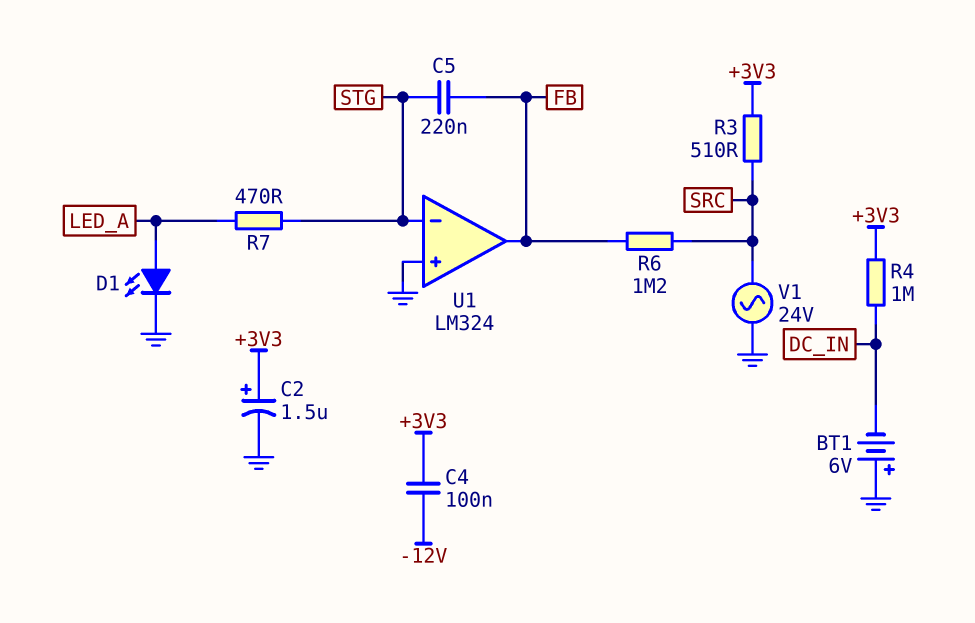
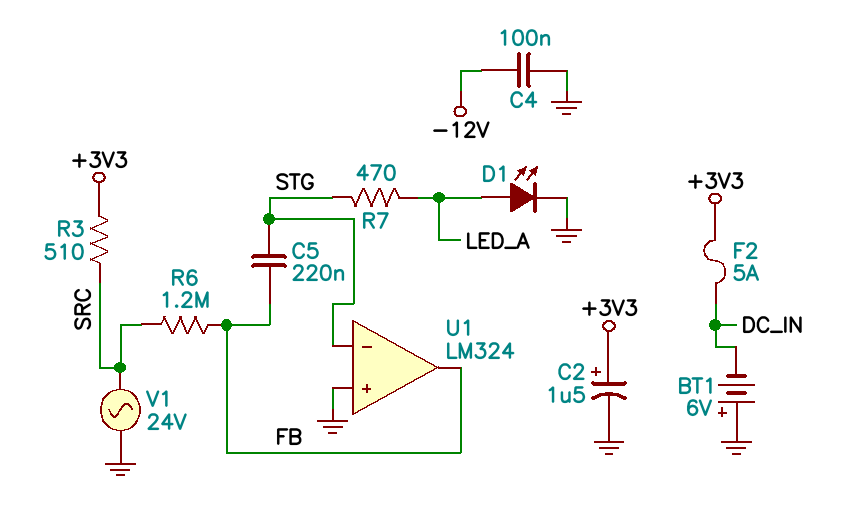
C4: 100nF (+3V3, -12V) -> 100nF (-12V, GND)
F2: none -> 5A (+3V3, DC_IN)
R4: 1M (+3V3, DC_IN) -> none

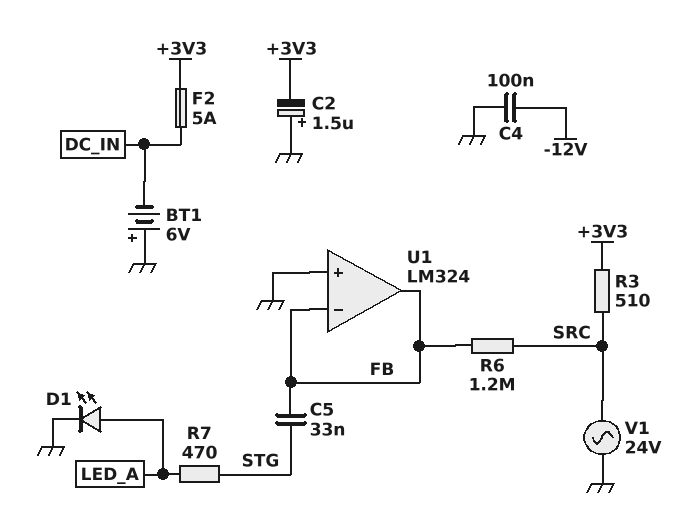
C2: 1.5uF (plus +3V3, minus GND) -> 1.5uF (plus GND, minus +3V3)
C5: 220nF (FB, STG) -> 33nF (FB, STG)
U1 pin in-: STG -> FB

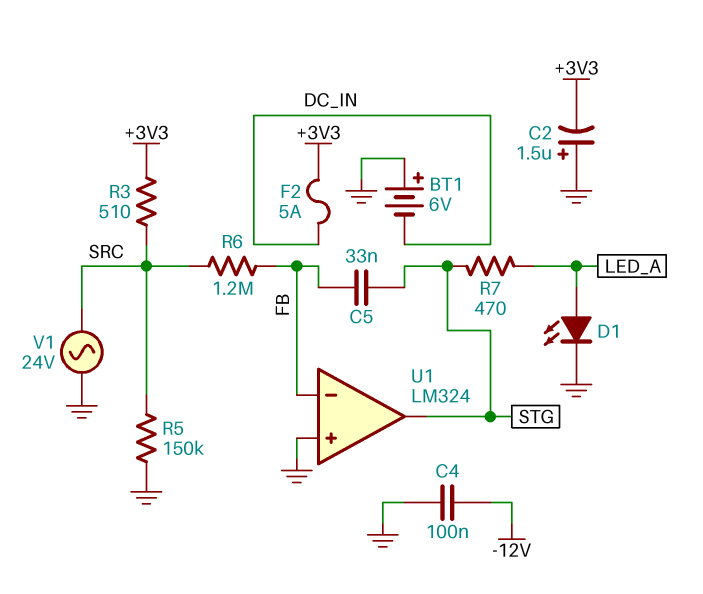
R5: none -> 150k (GND, SRC)
U1 pin out: FB -> STG

